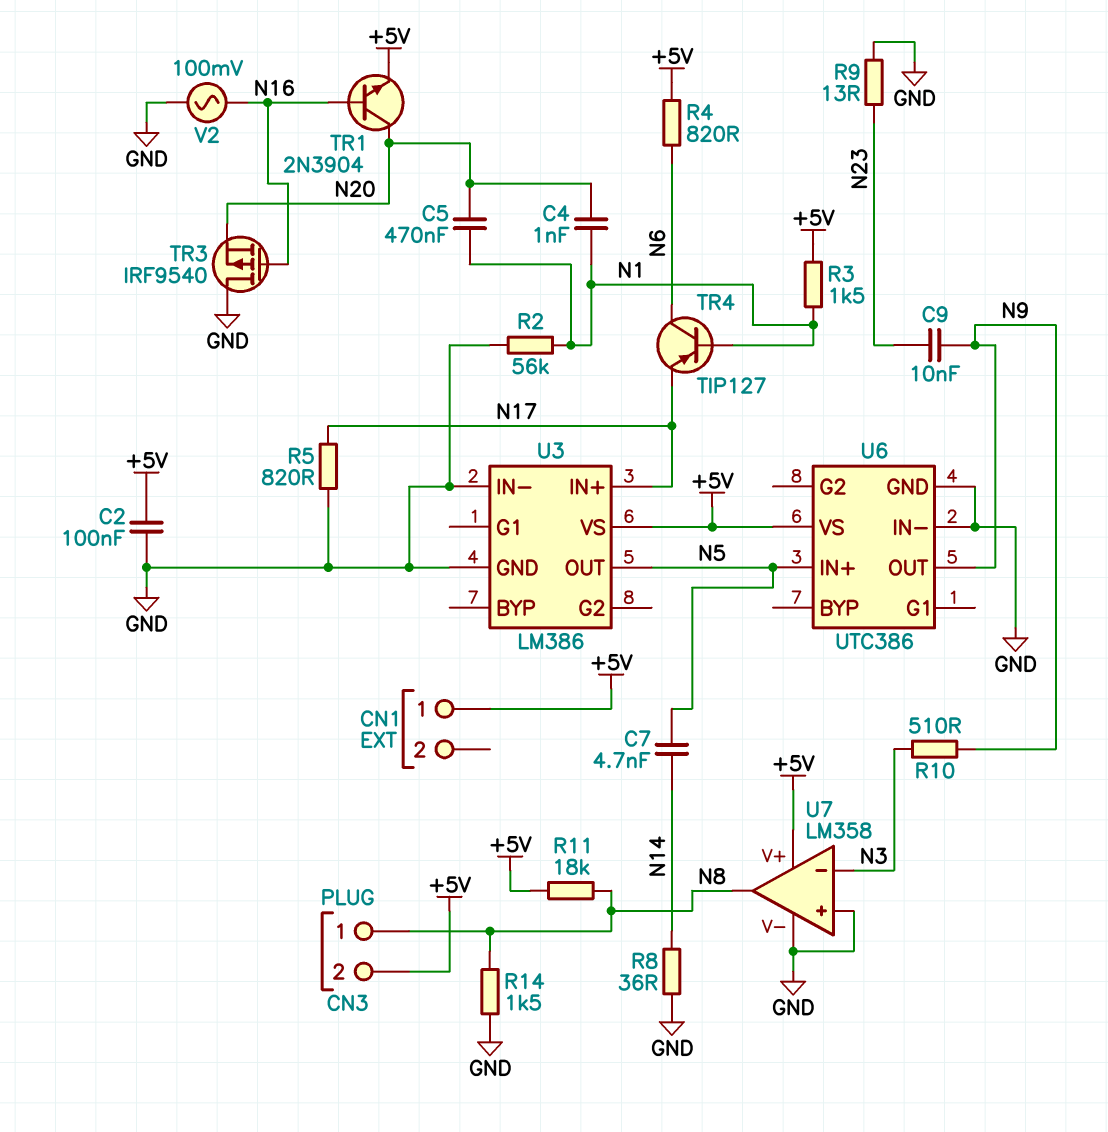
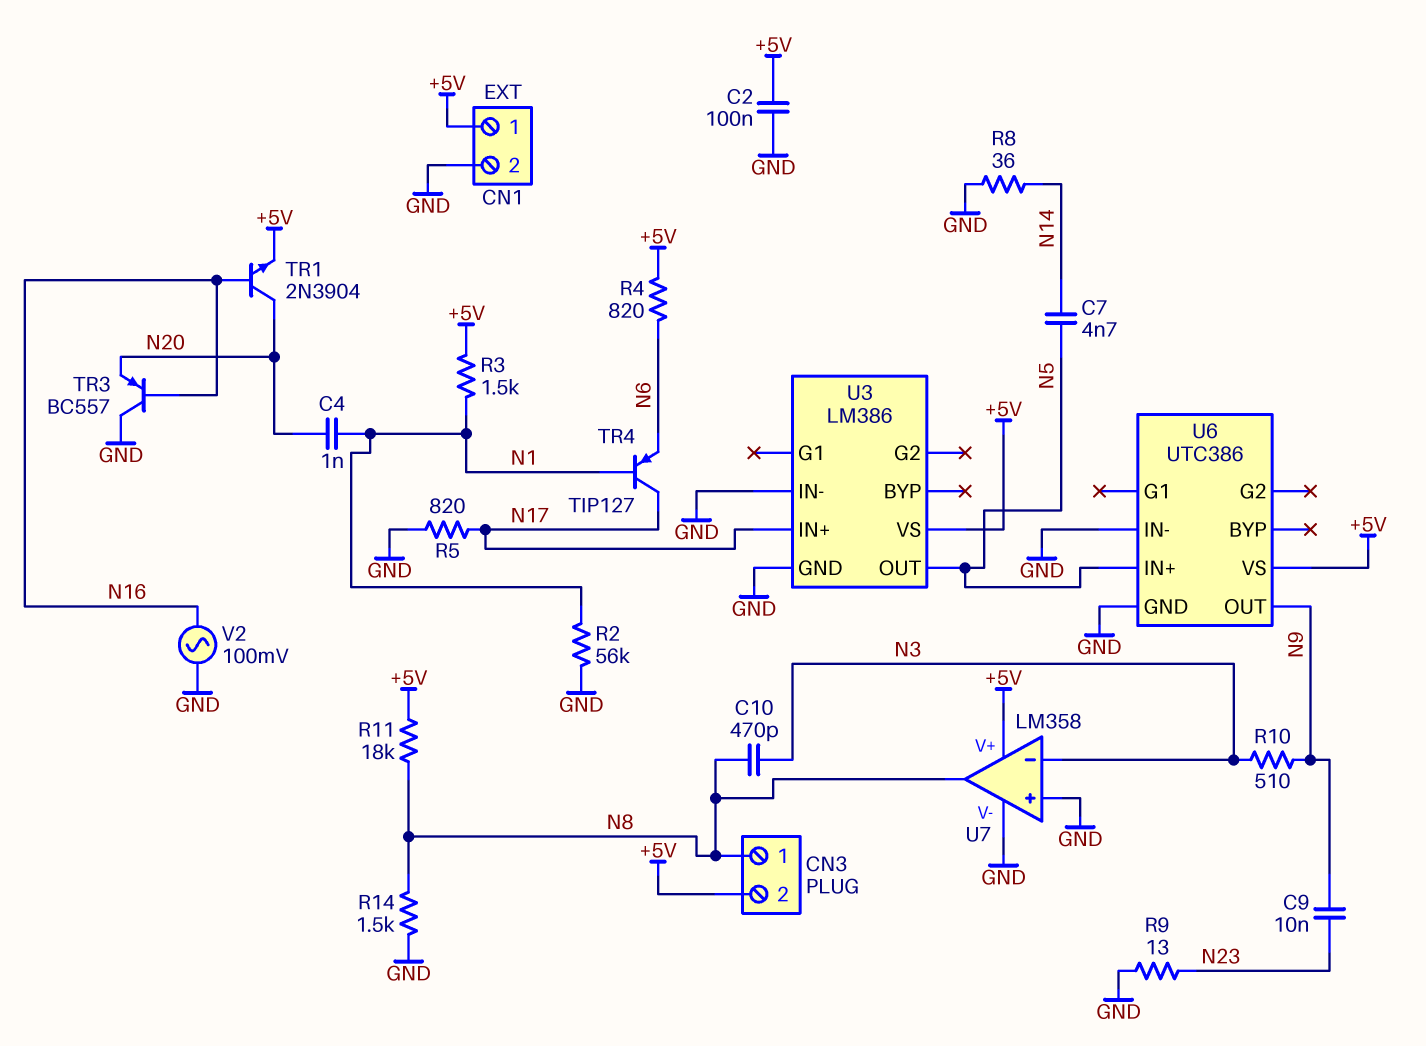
C5: 470nF (N1, N20) -> none
C10: none -> 470pF (N3, N8)
CN1 pin 2: none -> GND
TR3: PMOS IRF9540 (G N16, D GND, S N20) -> PNP BC557 (B N16, C GND, E N20)
TR4: PNP TIP127 (B N1, C N6, E N17) -> PNP TIP127 (B N1, C N17, E N6)

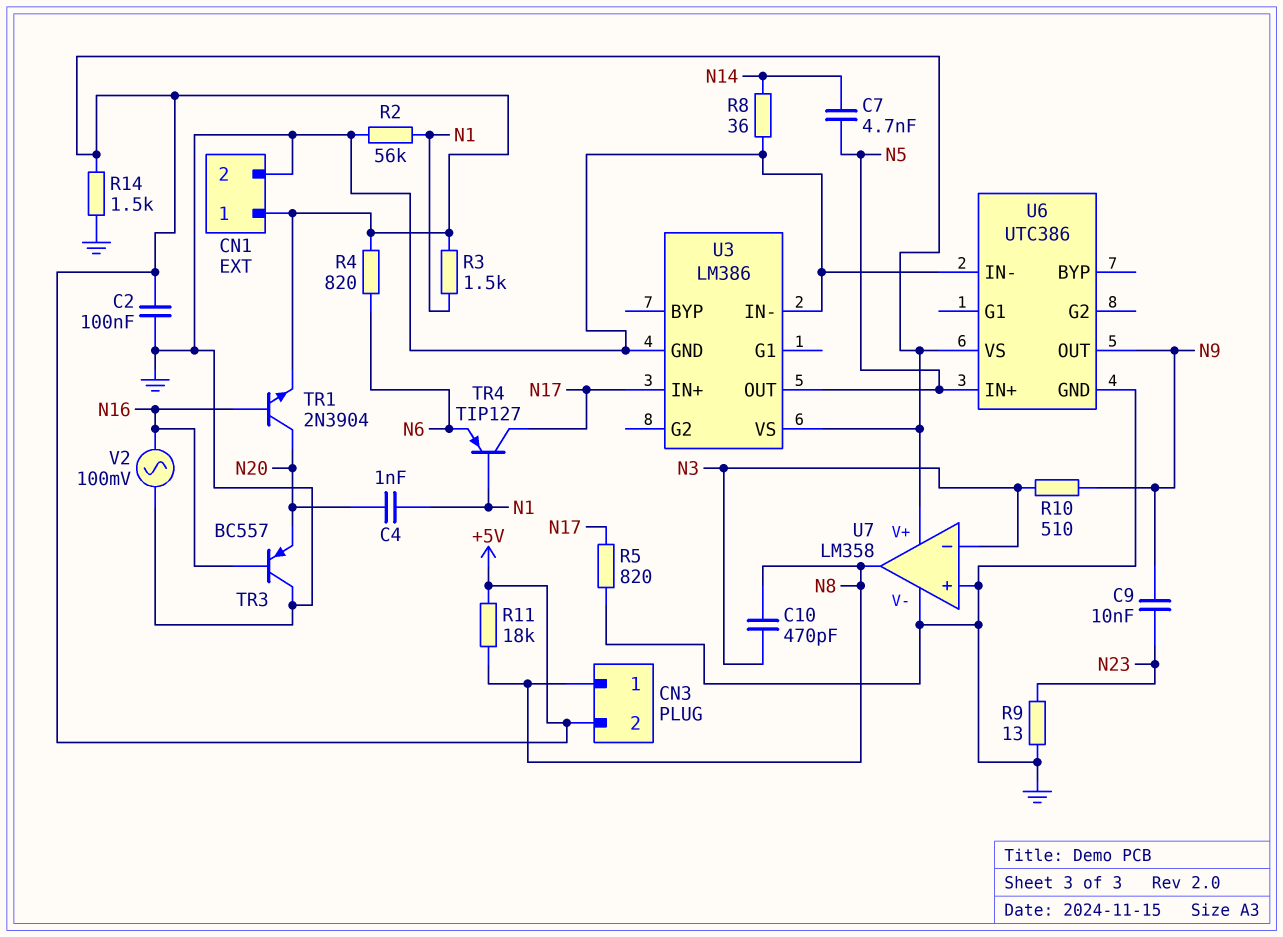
R14: 1.5k (GND, N8) -> 1.5k (+5V, GND)

